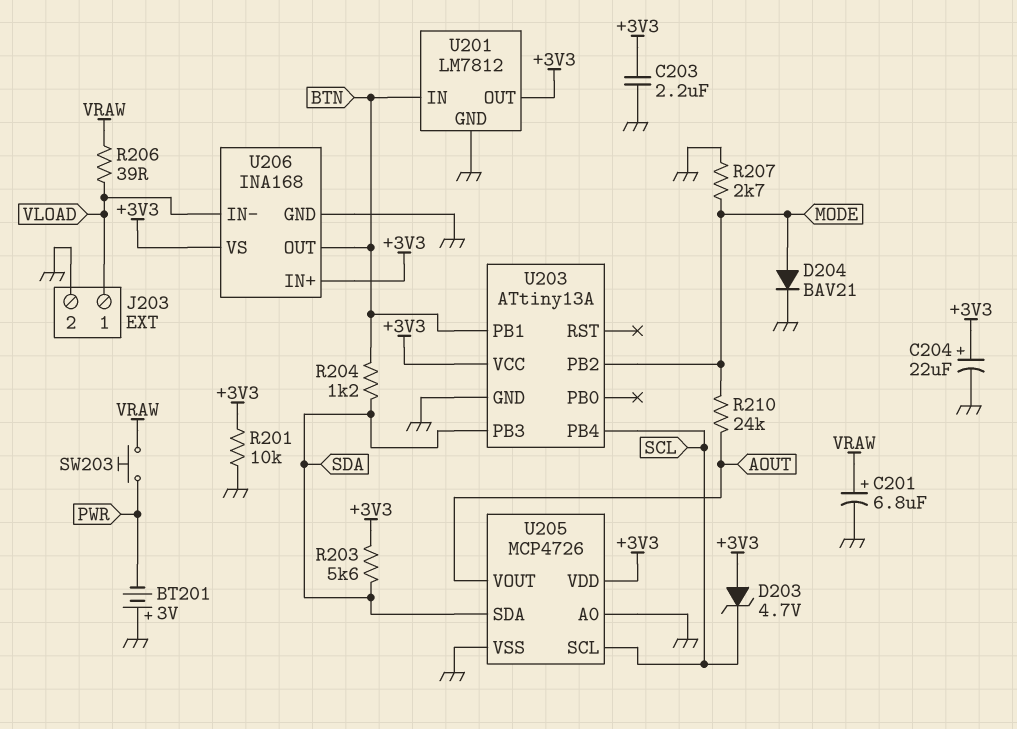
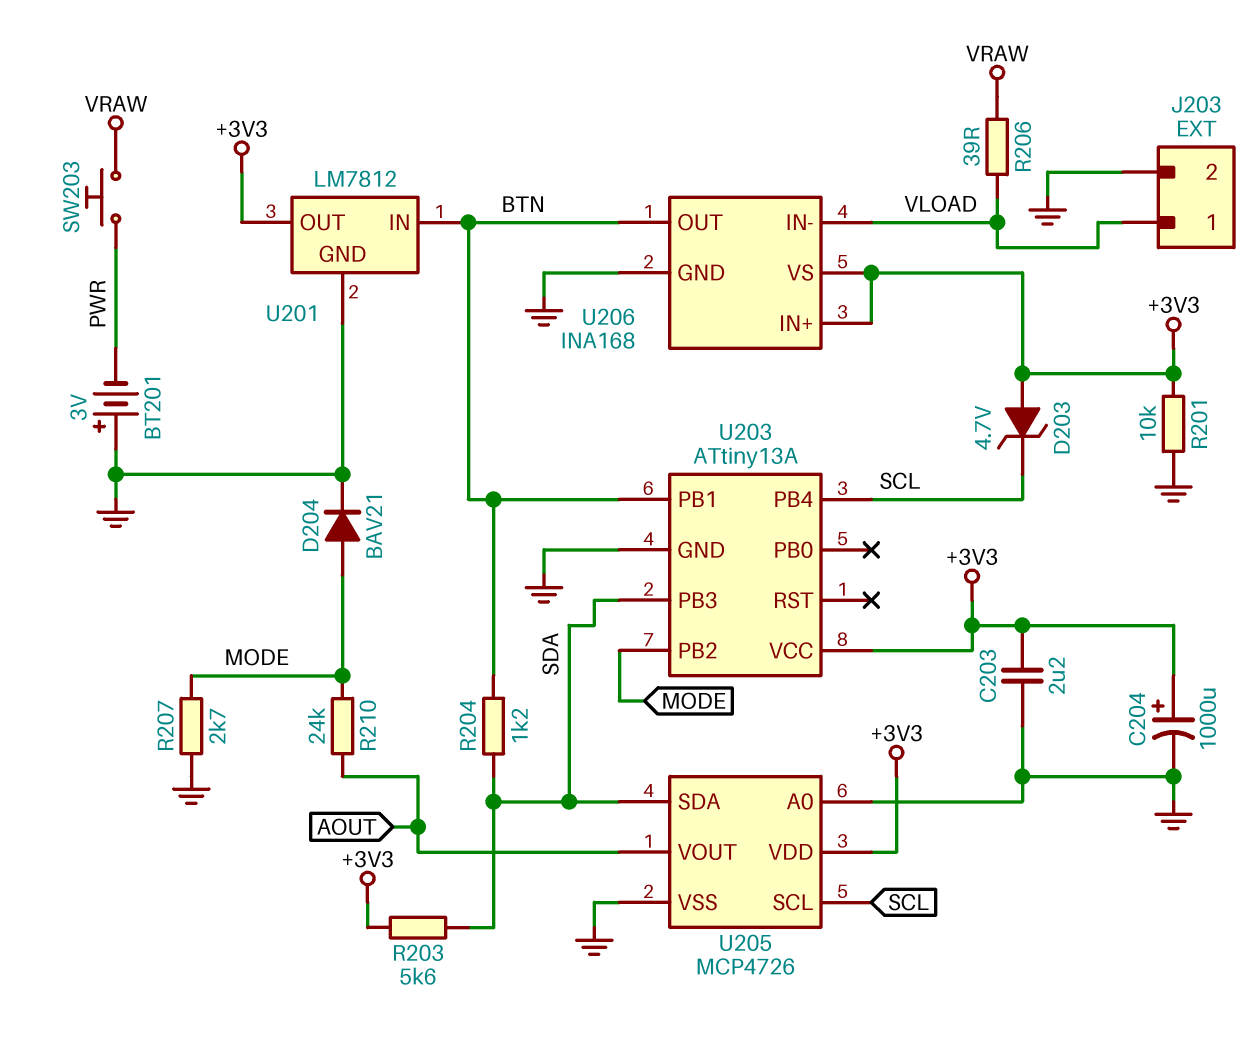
C201: 6.8uF (plus VRAW, minus GND) -> none
C204: 22uF (plus +3V3, minus GND) -> 1000uF (plus +3V3, minus GND)

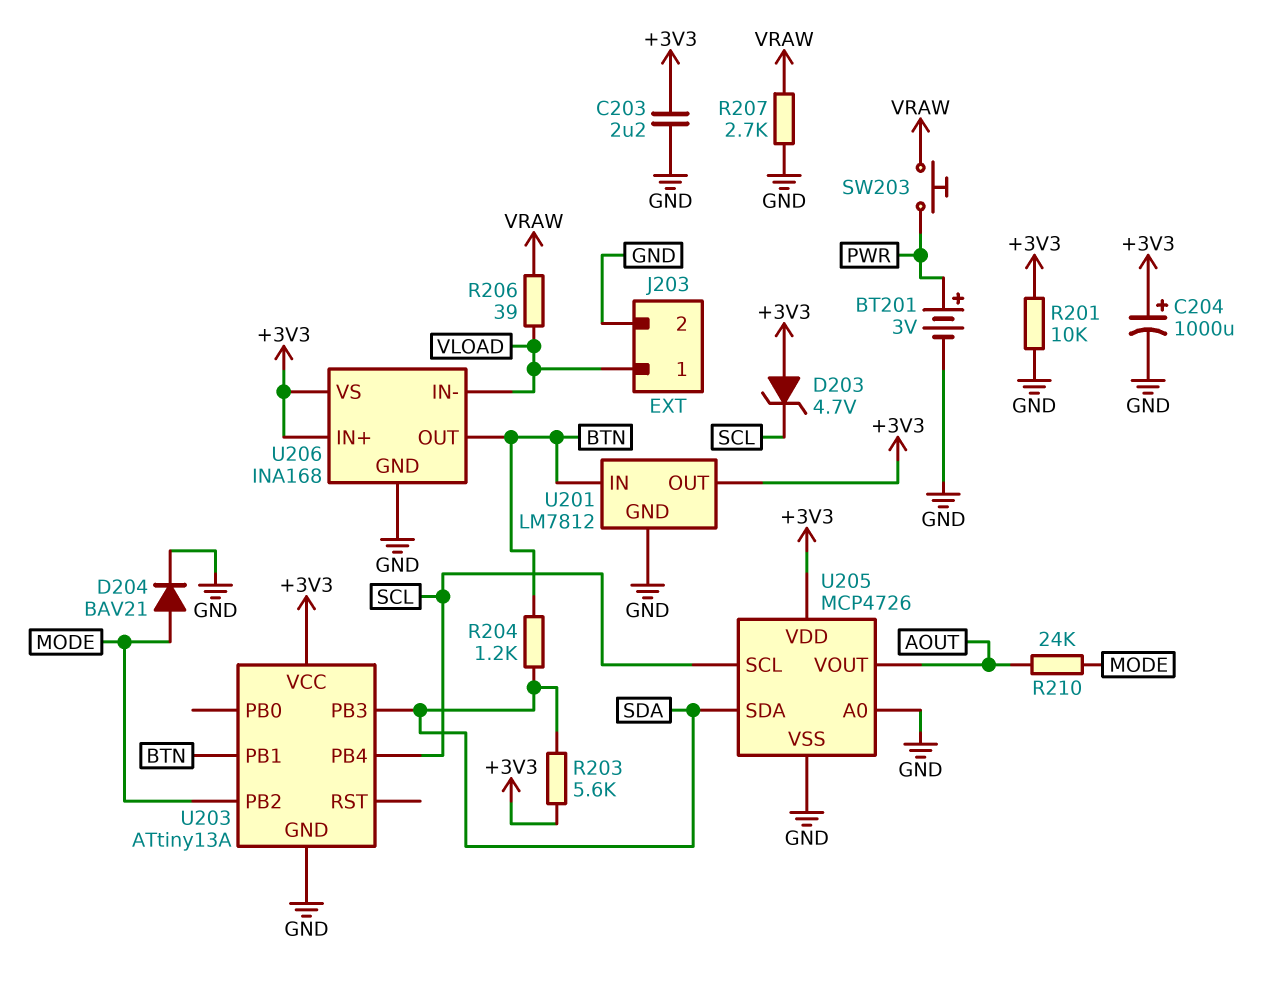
BT201: 3V (plus GND, minus PWR) -> 3V (plus PWR, minus GND)
R207: 2.7k (GND, MODE) -> 2.7k (GND, VRAW)

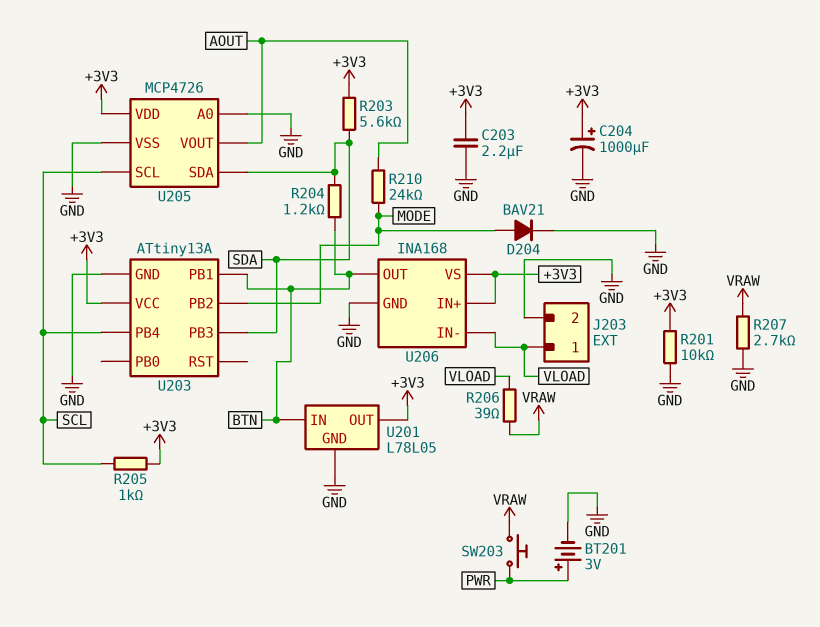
D203: zener 4.7V (A +3V3, K SCL) -> none
R205: none -> 1k (+3V3, SCL)
U201: LM7812 -> L78L05

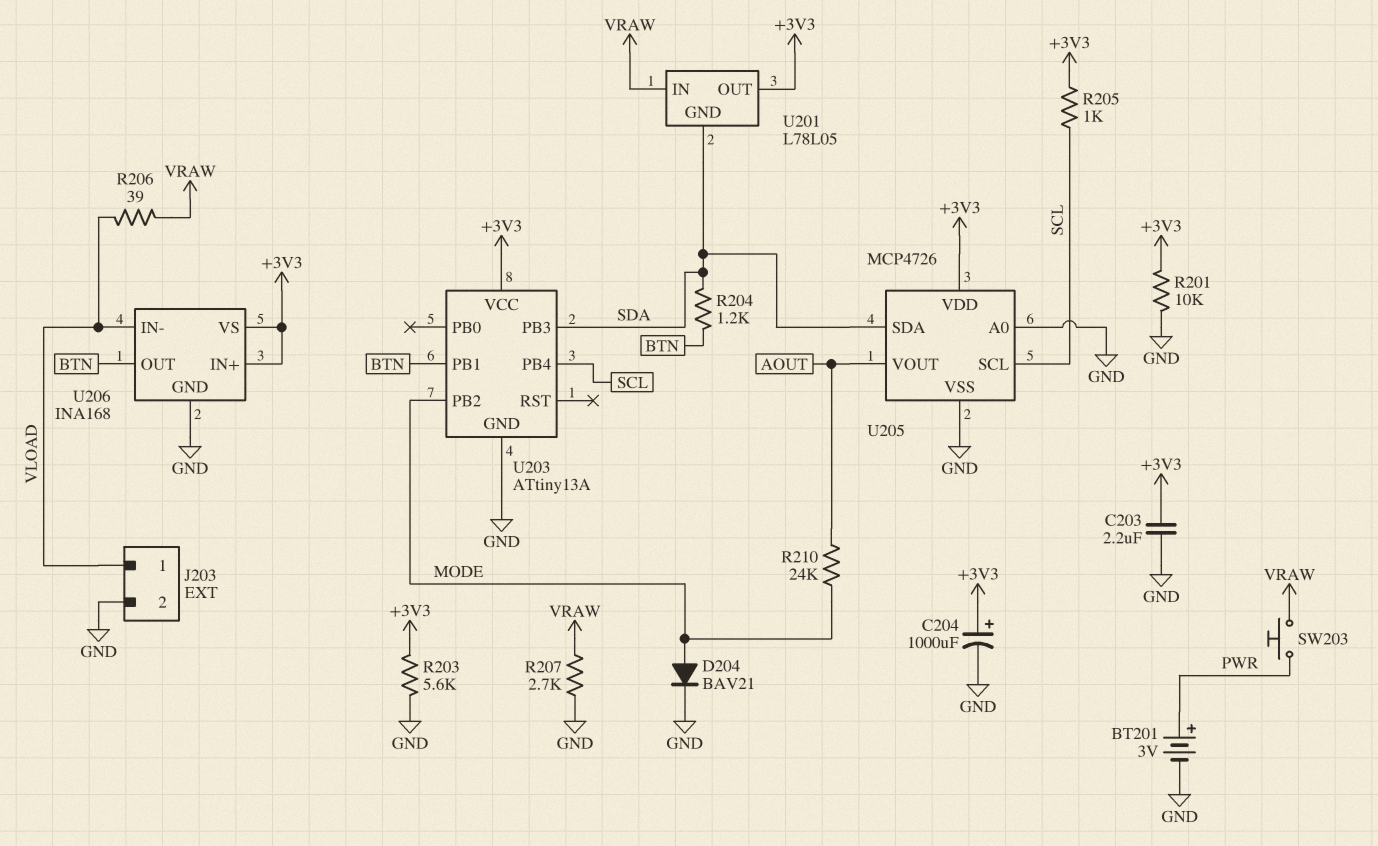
R203: 5.6k (+3V3, SDA) -> 5.6k (+3V3, GND)
U201 pin GND: GND -> SDA
U201 pin IN: BTN -> VRAW

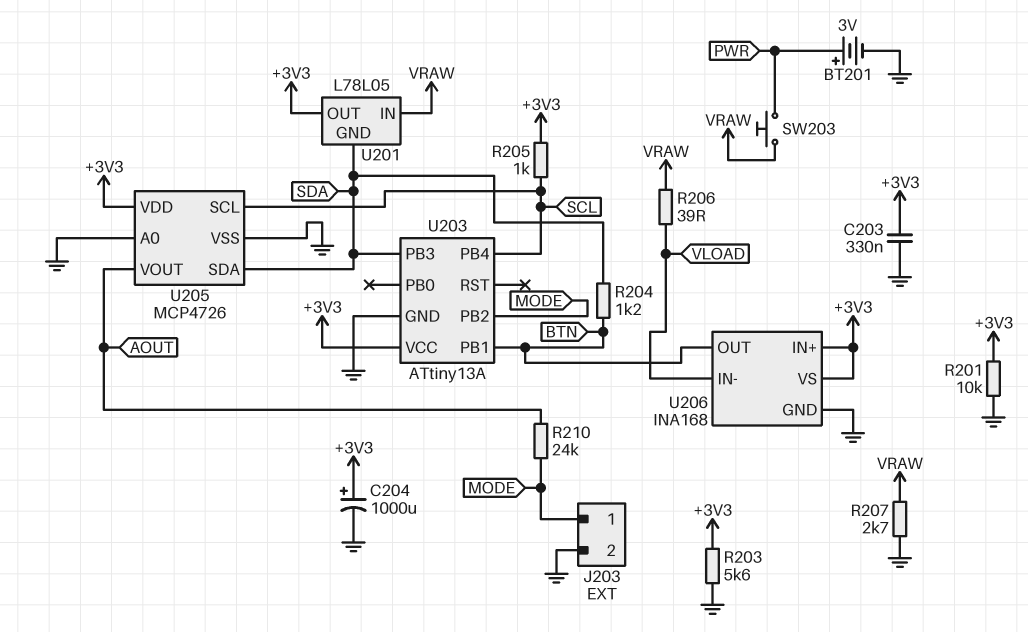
C203: 2.2uF (+3V3, GND) -> 330nF (+3V3, GND)
D204: diode BAV21 (A MODE, K GND) -> none
J203 pin 1: VLOAD -> MODE

